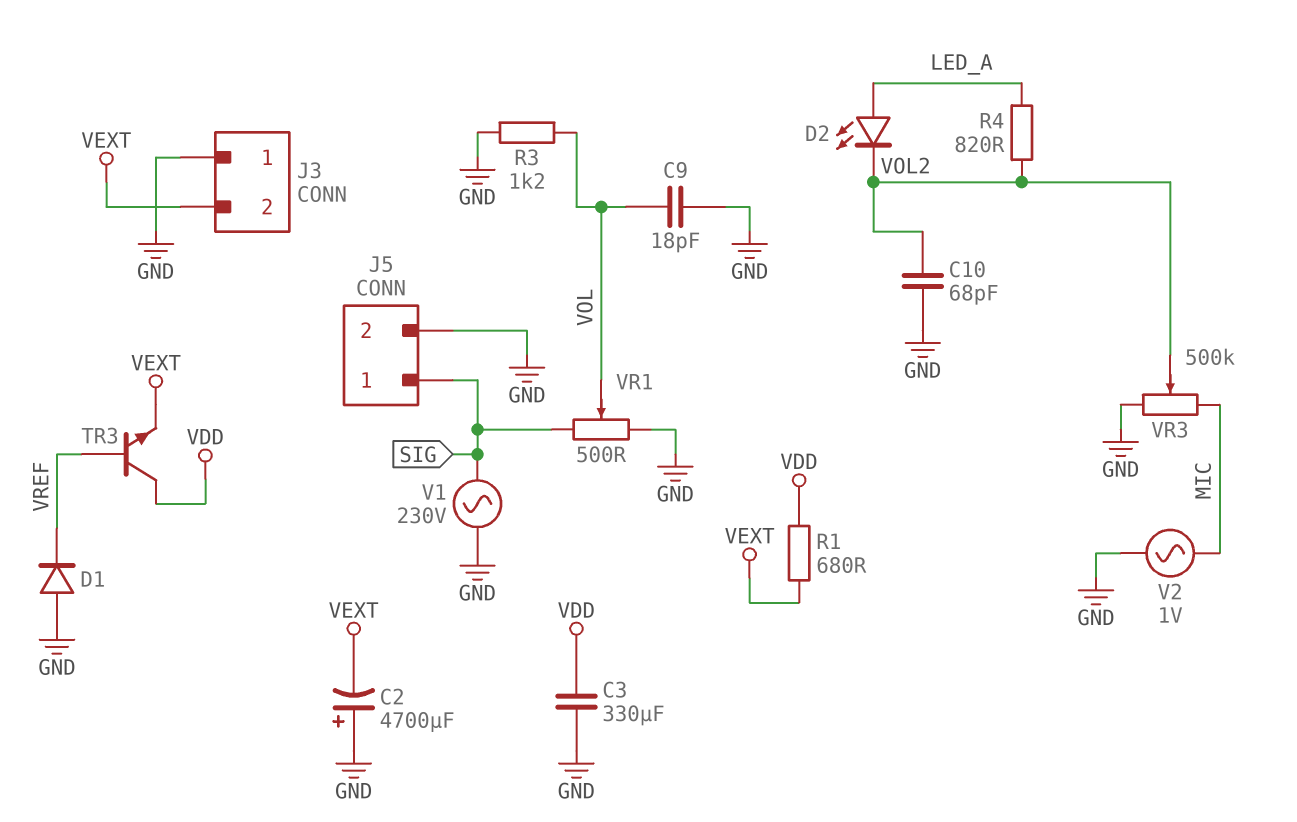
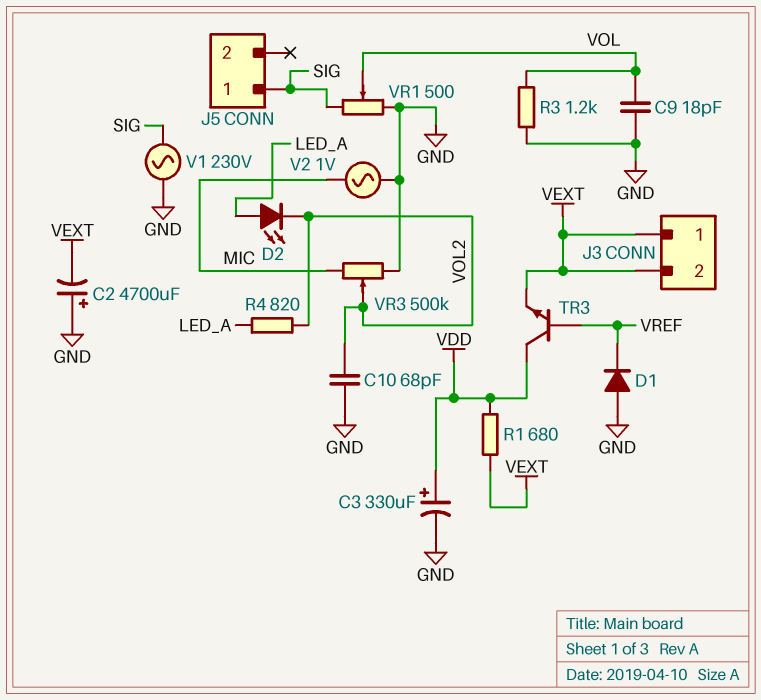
C3: 330uF (GND, VDD) -> 330uF (plus VDD, minus GND)
J3 pin 1: GND -> VEXT
J5 pin 2: GND -> none

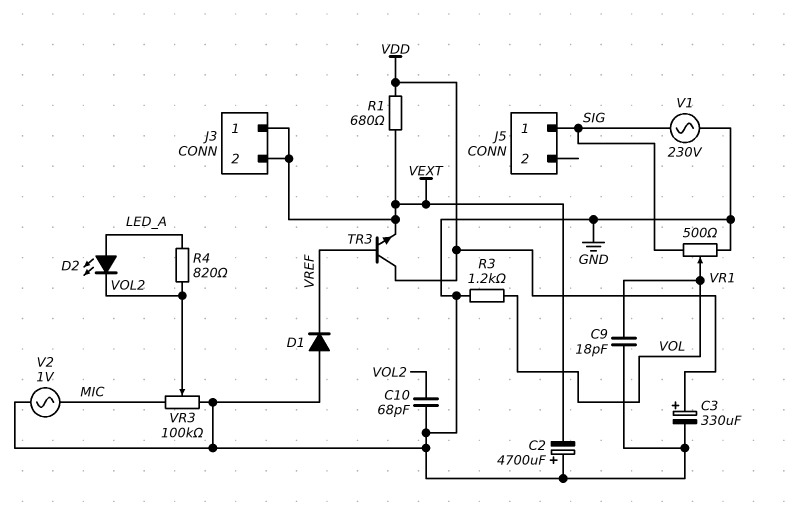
VR3: 500k (GND, MIC, wiper VOL2) -> 100k (GND, MIC, wiper VOL2)

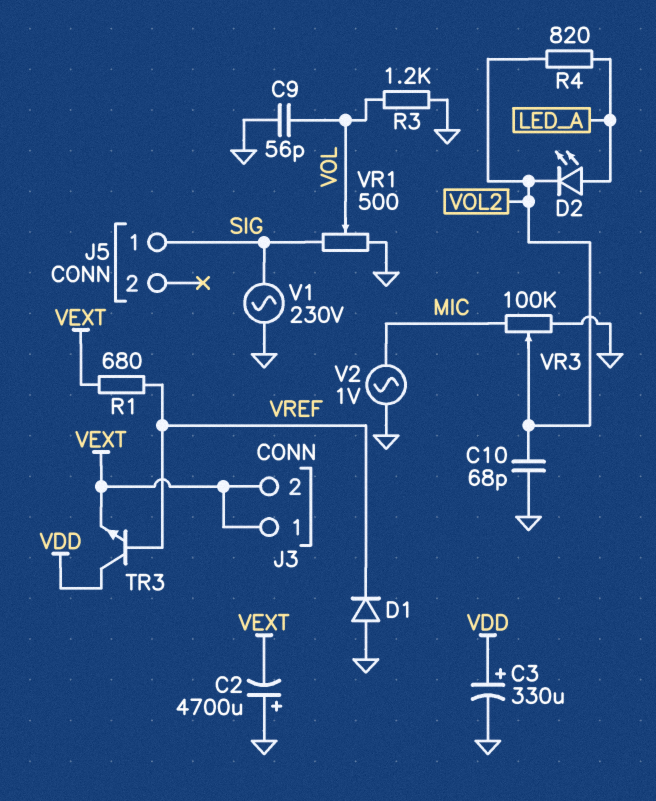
C9: 18pF (GND, VOL) -> 56pF (GND, VOL)
R1: 680 (VDD, VEXT) -> 680 (VEXT, VREF)

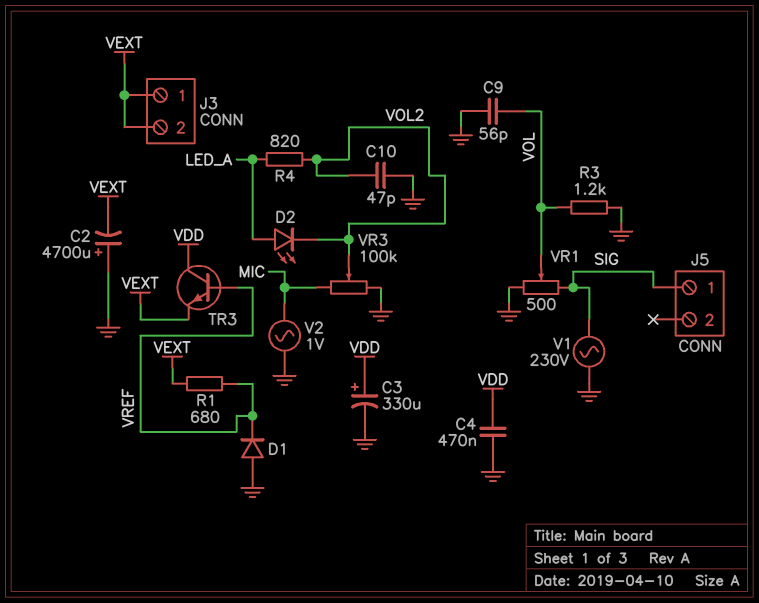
C4: none -> 470nF (GND, VDD)
C10: 68pF (GND, VOL2) -> 47pF (GND, VOL2)

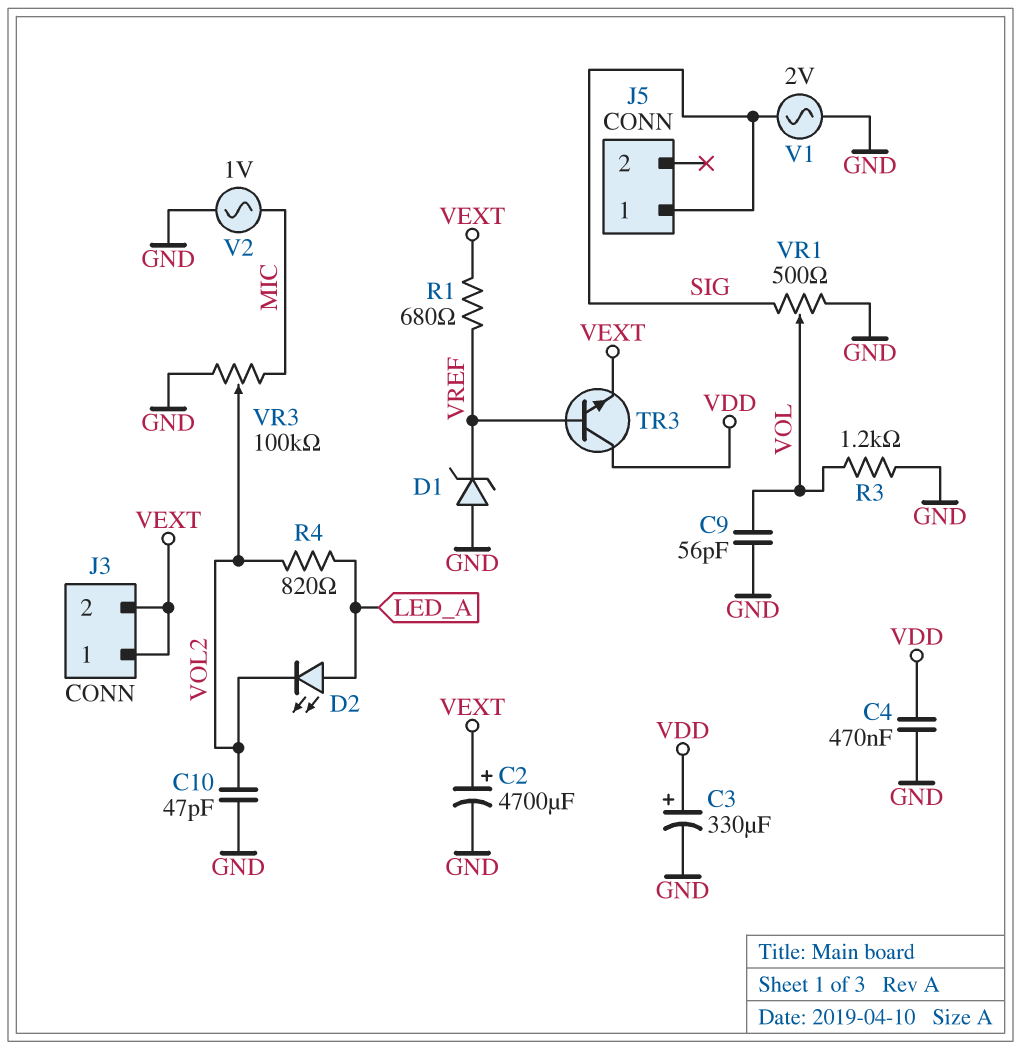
C2: 4700uF (plus GND, minus VEXT) -> 4700uF (plus VEXT, minus GND)
D1: diode (A GND, K VREF) -> zener (A GND, K VREF)
V1: AC 230V (GND, SIG) -> AC 2V (GND, SIG)

